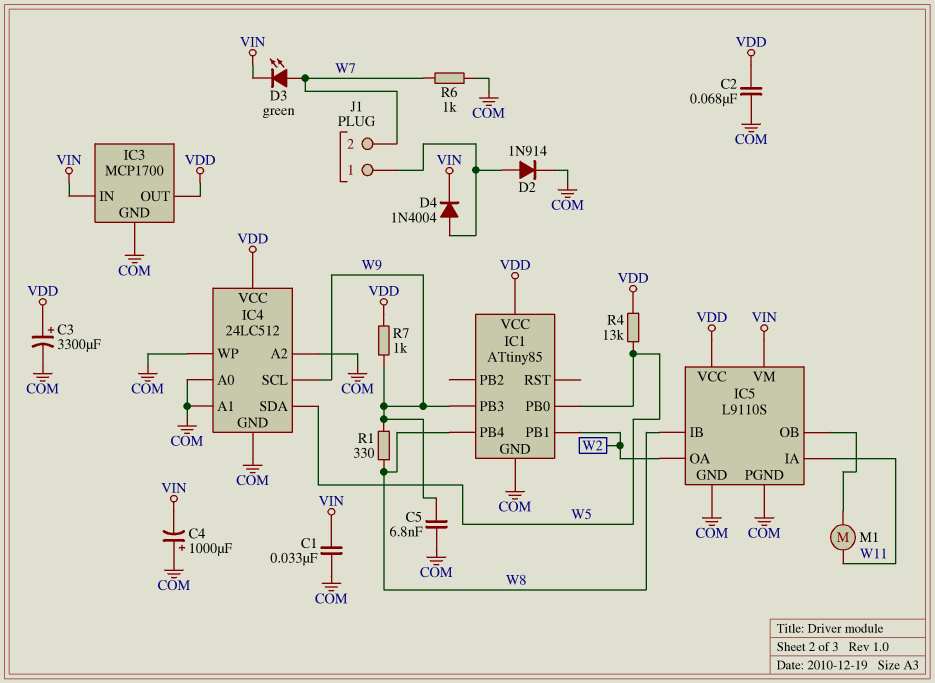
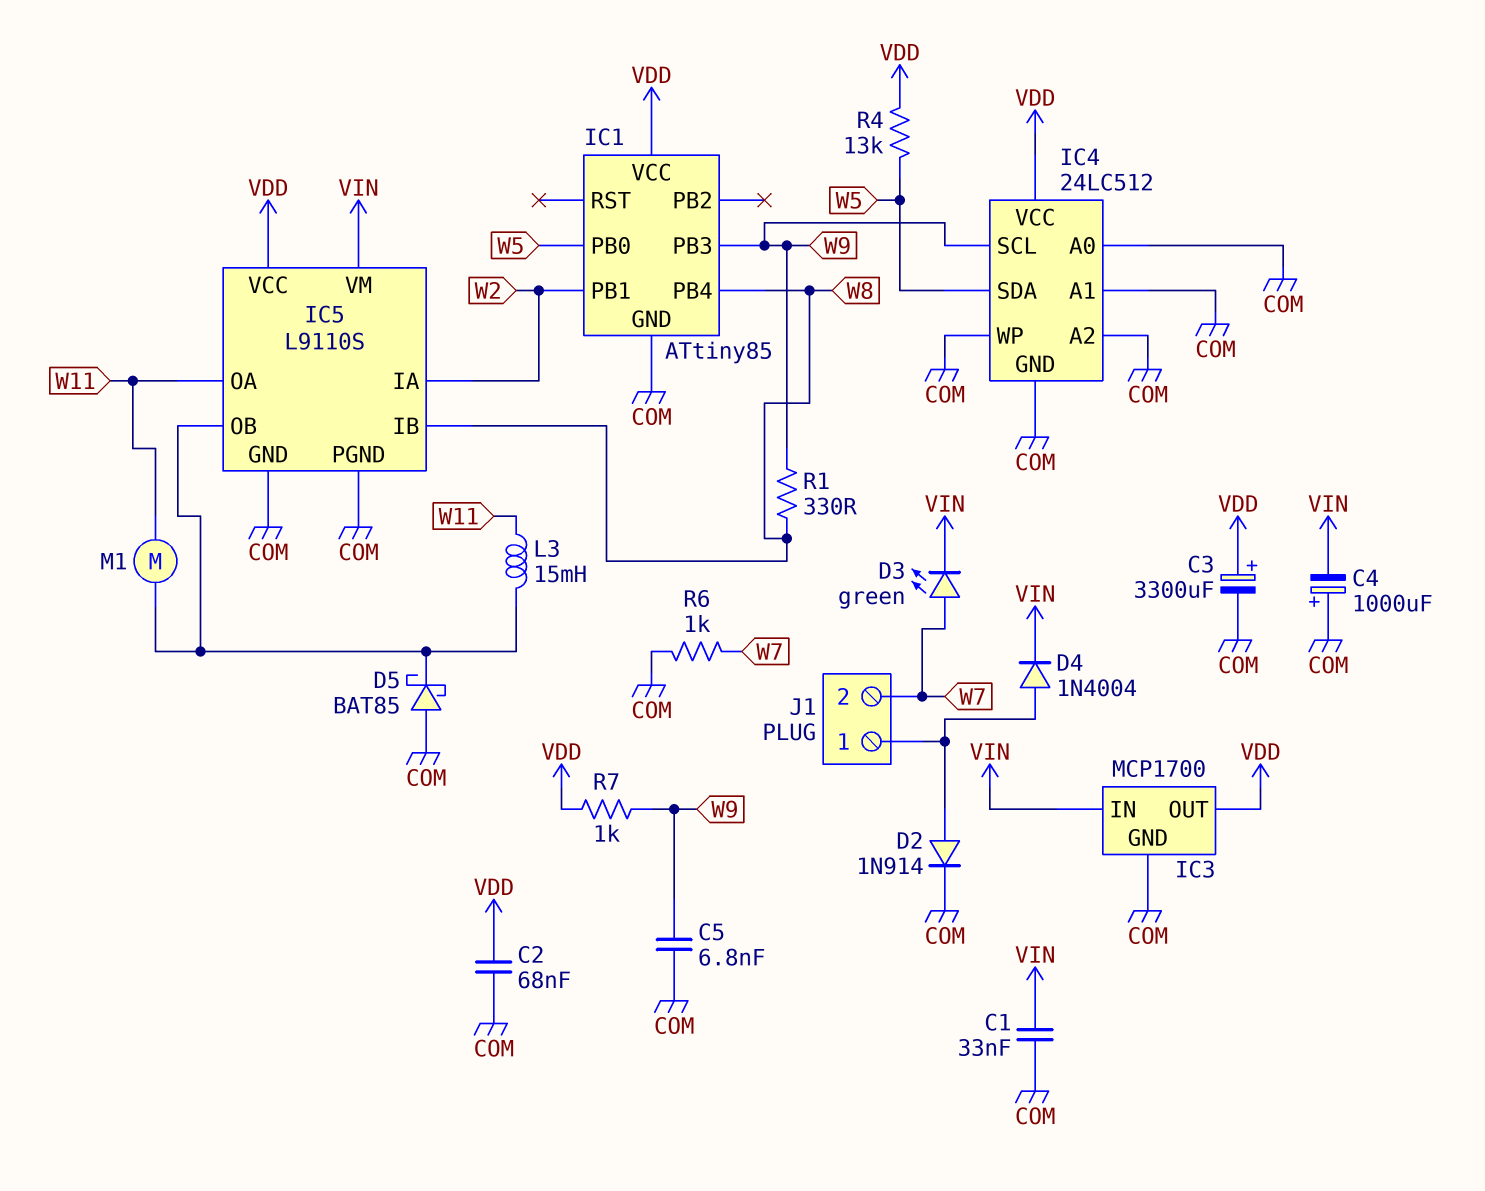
D5: none -> schottky BAT85 (A COM, K IC5/OB)
IC5 pin IA: W11 -> W2
IC5 pin OA: W2 -> W11
L3: none -> 15mH (IC5/OB, W11)

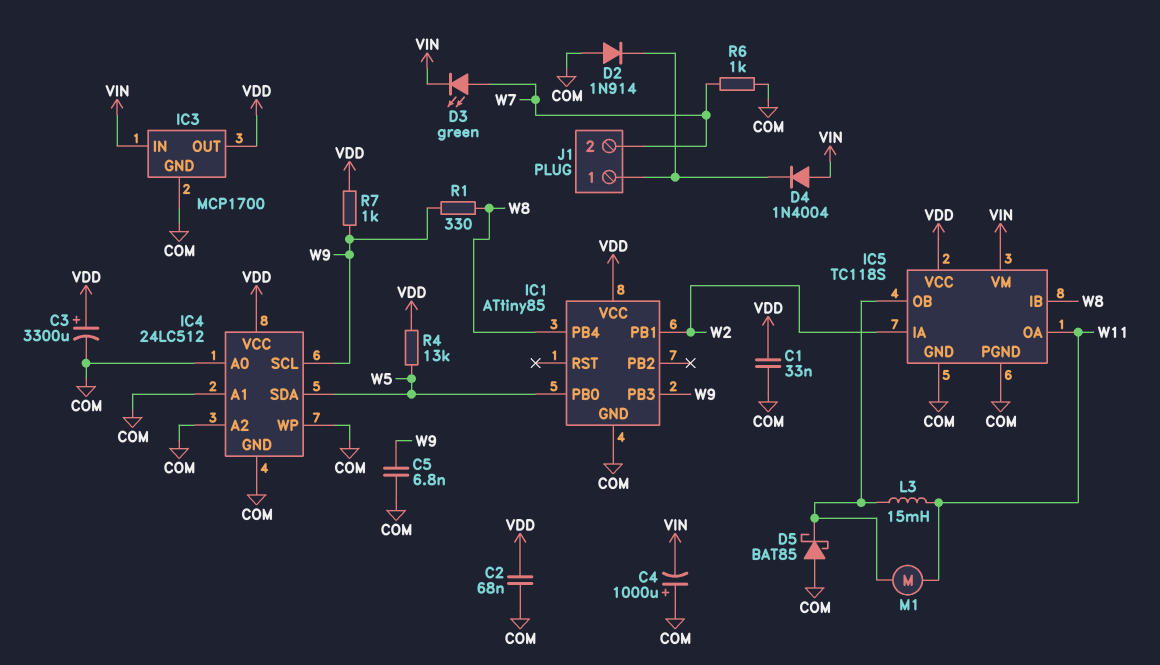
C1: 33nF (COM, VIN) -> 33nF (COM, VDD)
D2: diode 1N914 (A J1/1, K COM) -> diode 1N914 (A COM, K J1/1)
D4: diode 1N4004 (A J1/1, K VIN) -> diode 1N4004 (A VIN, K J1/1)
IC5: L9110S -> TC118S

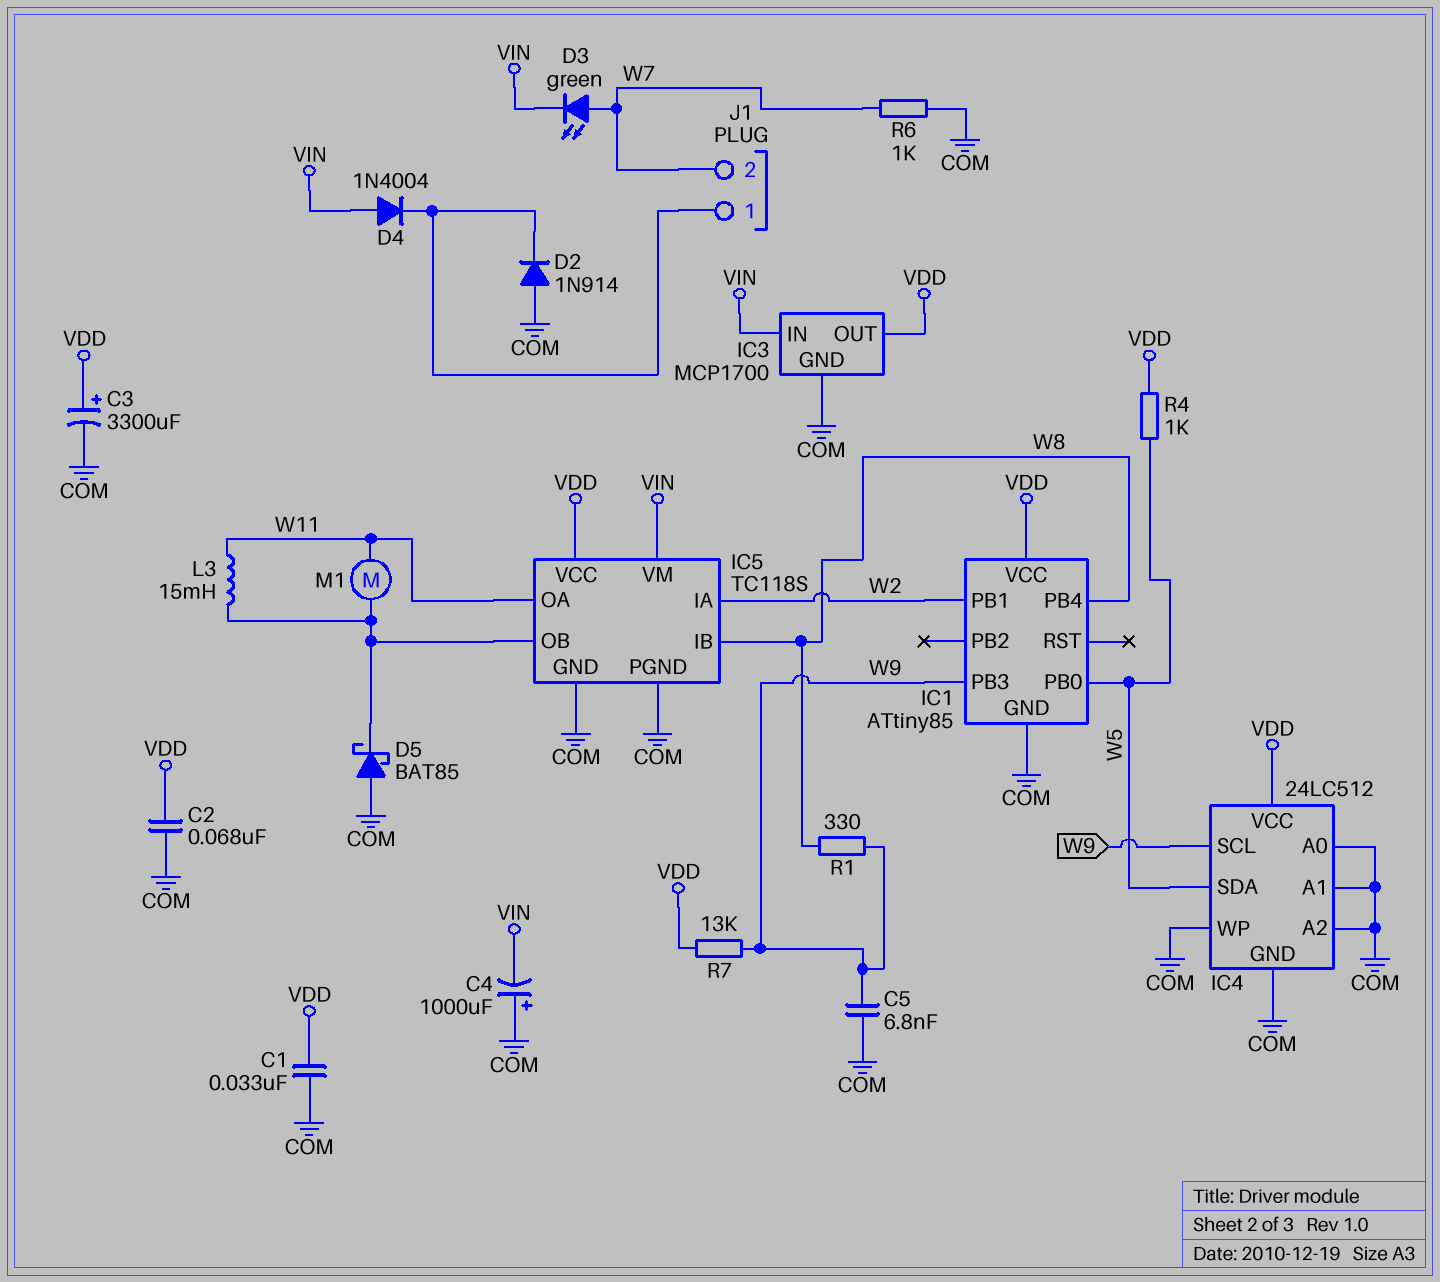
R4: 13k (VDD, W5) -> 1k (VDD, W5)
R7: 1k (VDD, W9) -> 13k (VDD, W9)

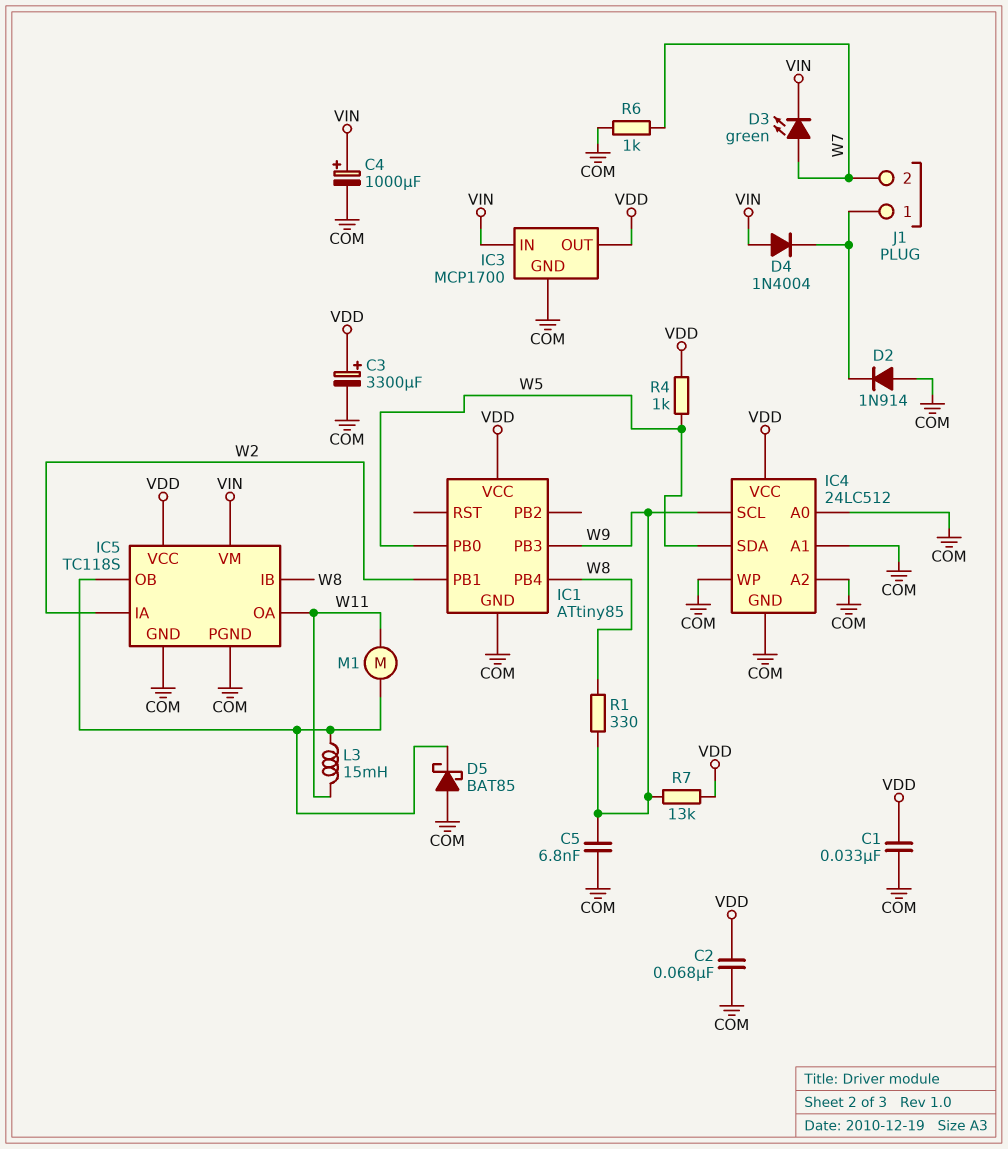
C4: 1000uF (plus COM, minus VIN) -> 1000uF (plus VIN, minus COM)

